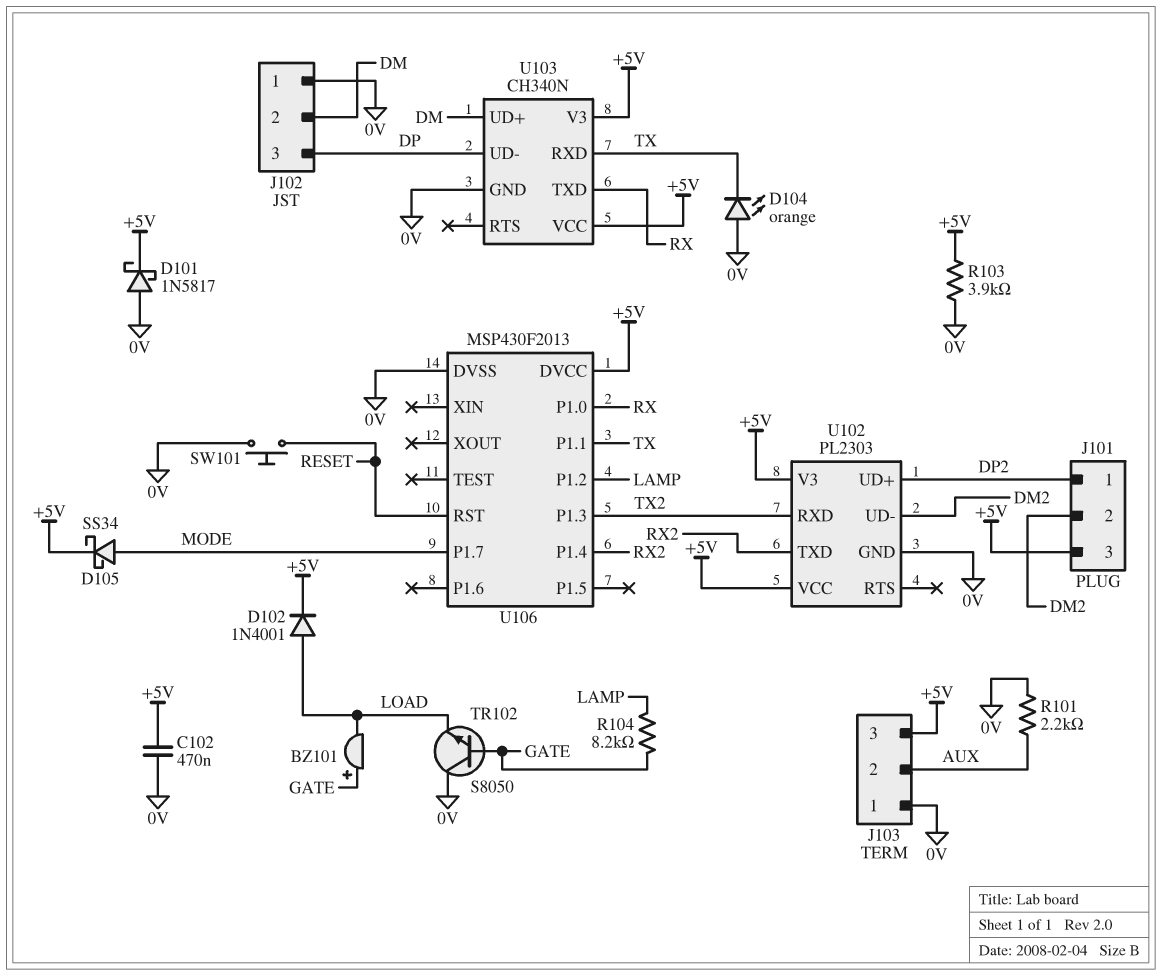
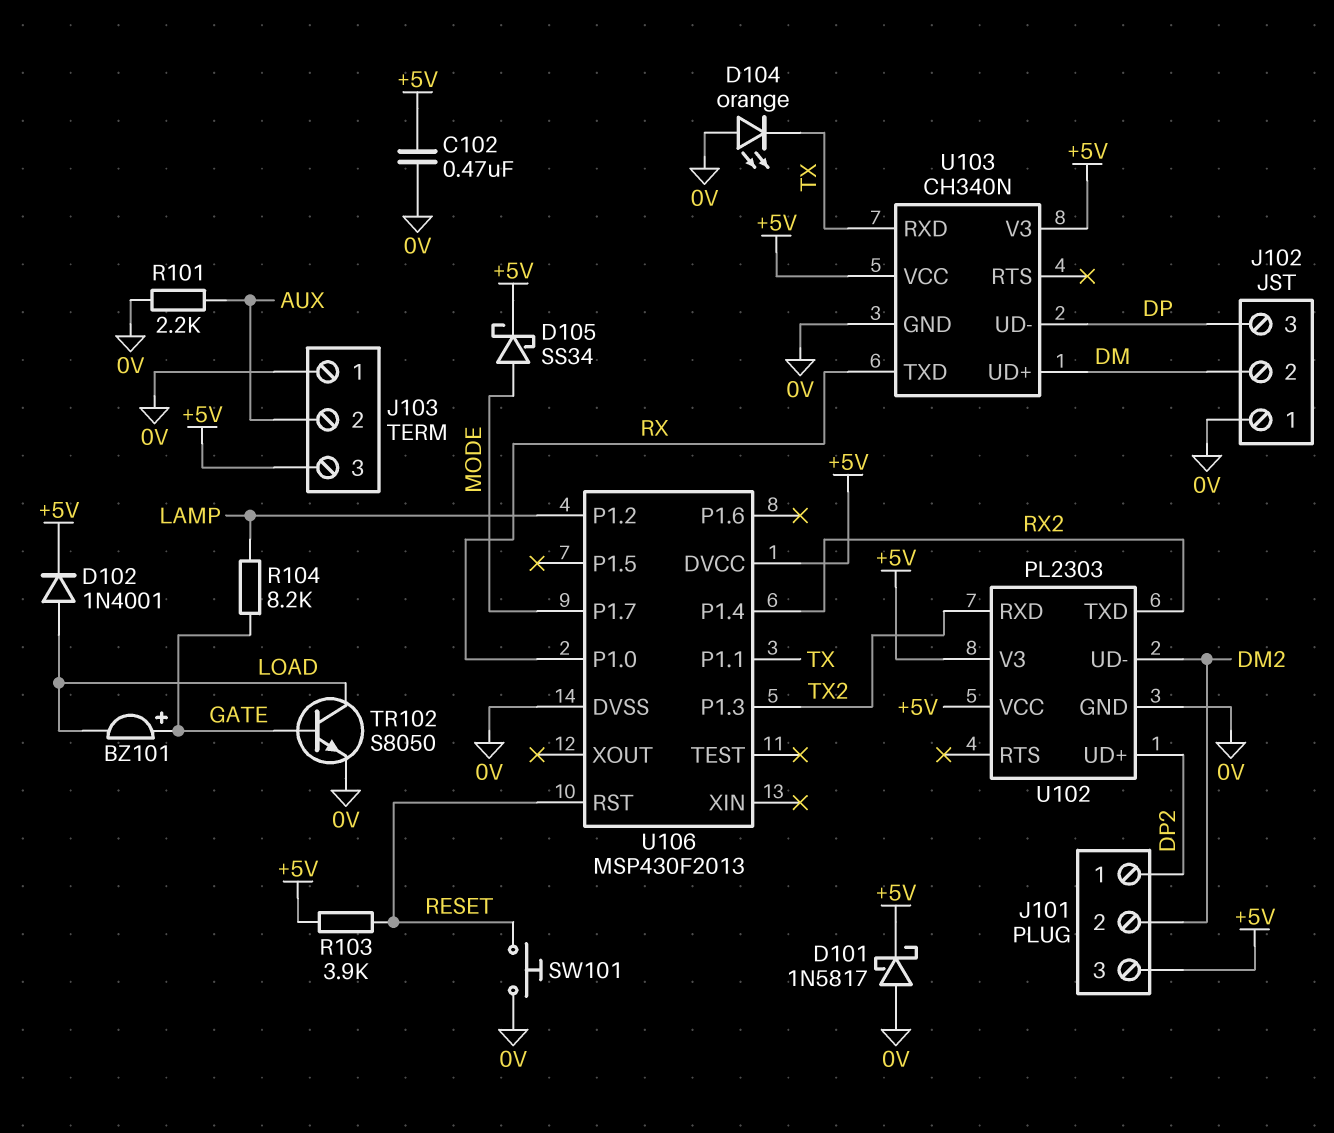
R103: 3.9k (+5V, 0V) -> 3.9k (+5V, RESET)
TR102: NPN S8050 (B GATE, C 0V, E LOAD) -> NPN S8050 (B GATE, C LOAD, E 0V)

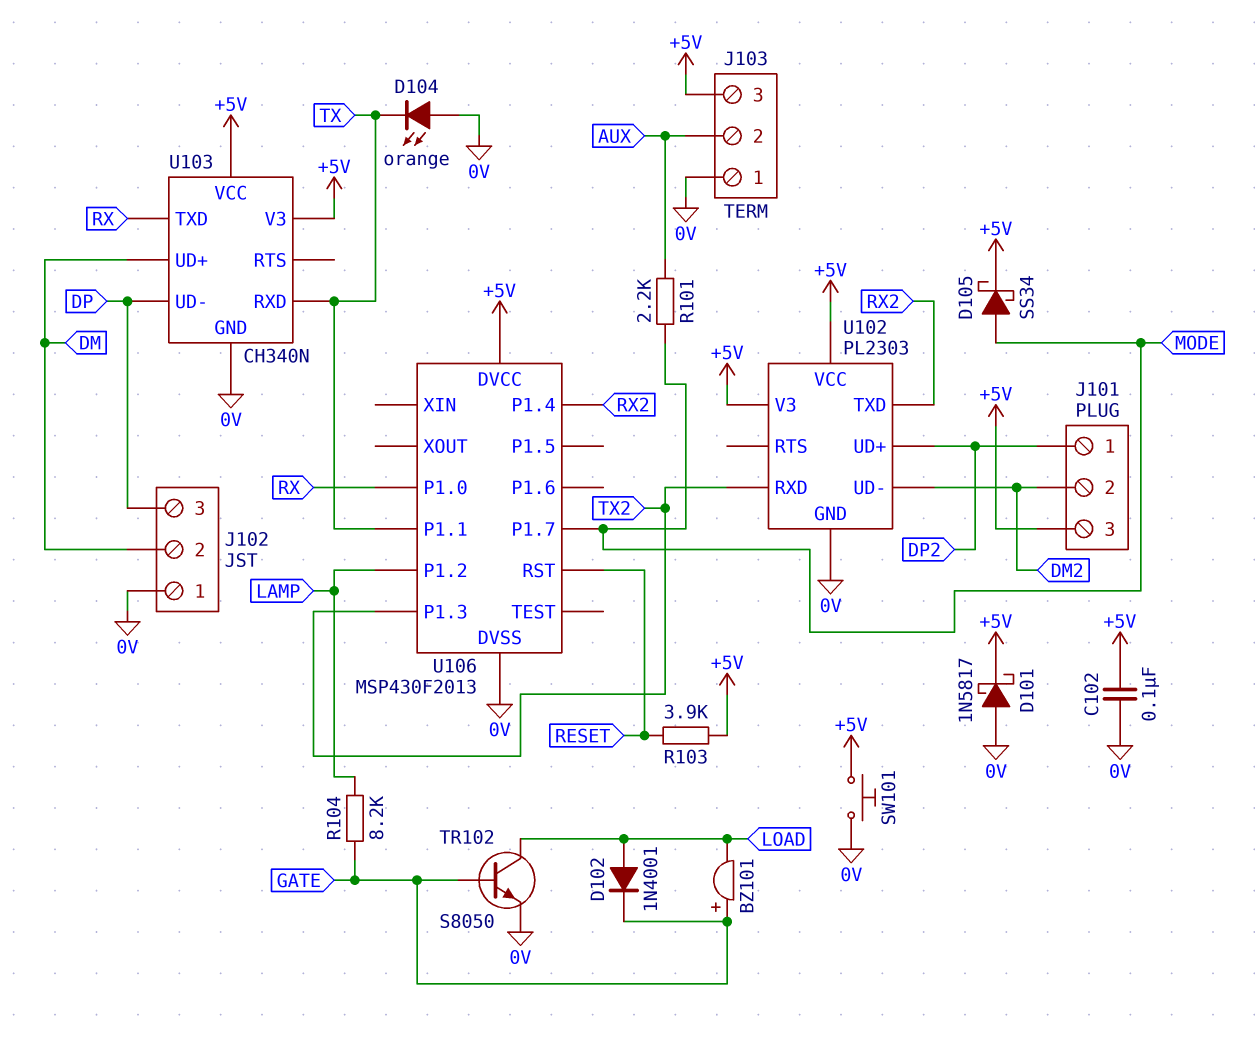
C102: 470nF (+5V, 0V) -> 100nF (+5V, 0V)
D102: diode 1N4001 (A LOAD, K +5V) -> diode 1N4001 (A LOAD, K GATE)
R101: 2.2k (0V, AUX) -> 2.2k (AUX, MODE)
SW101: button (0V, RESET) -> button (+5V, 0V)

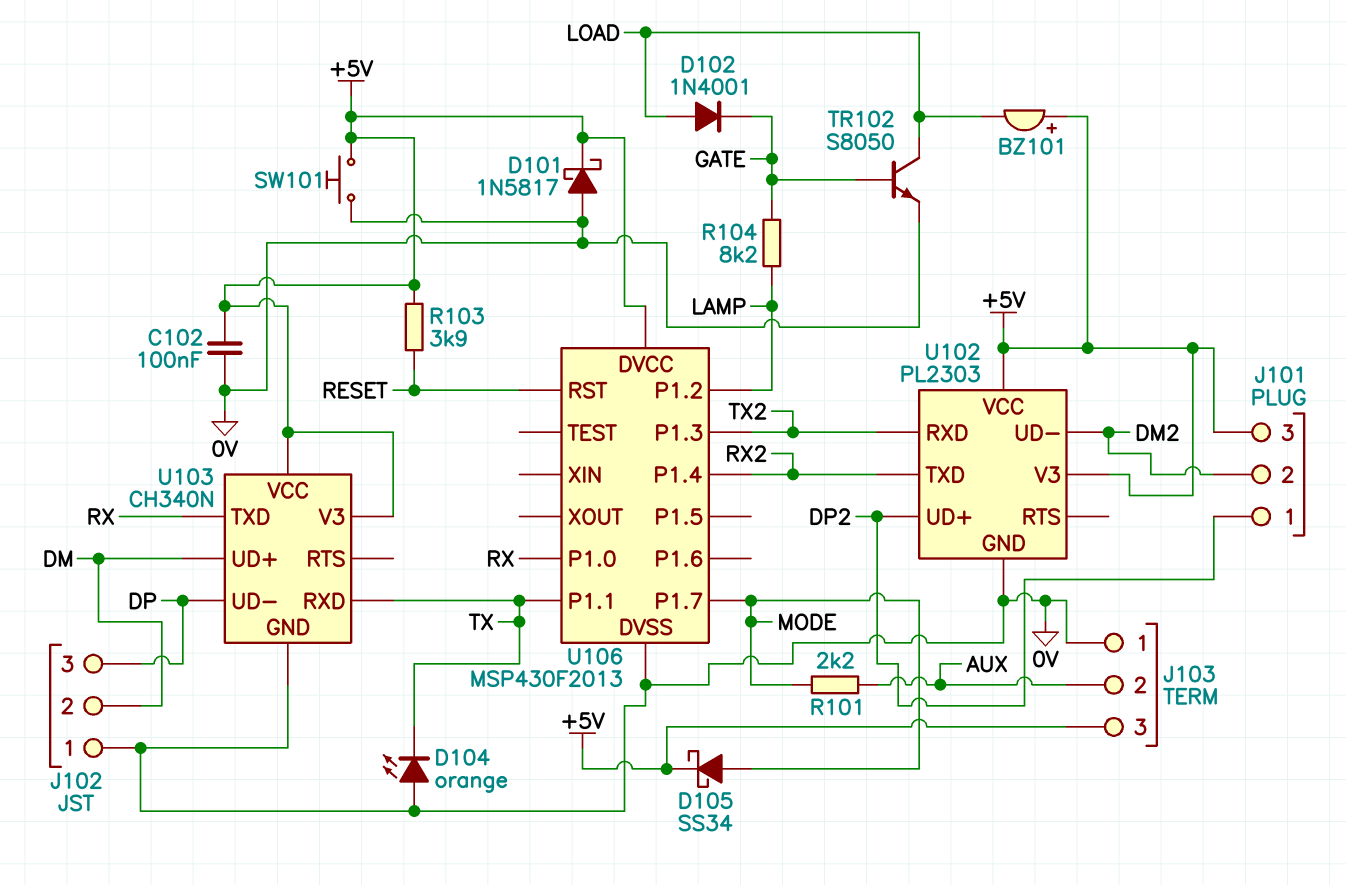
BZ101: buzzer (plus GATE, minus LOAD) -> buzzer (plus +5V, minus LOAD)

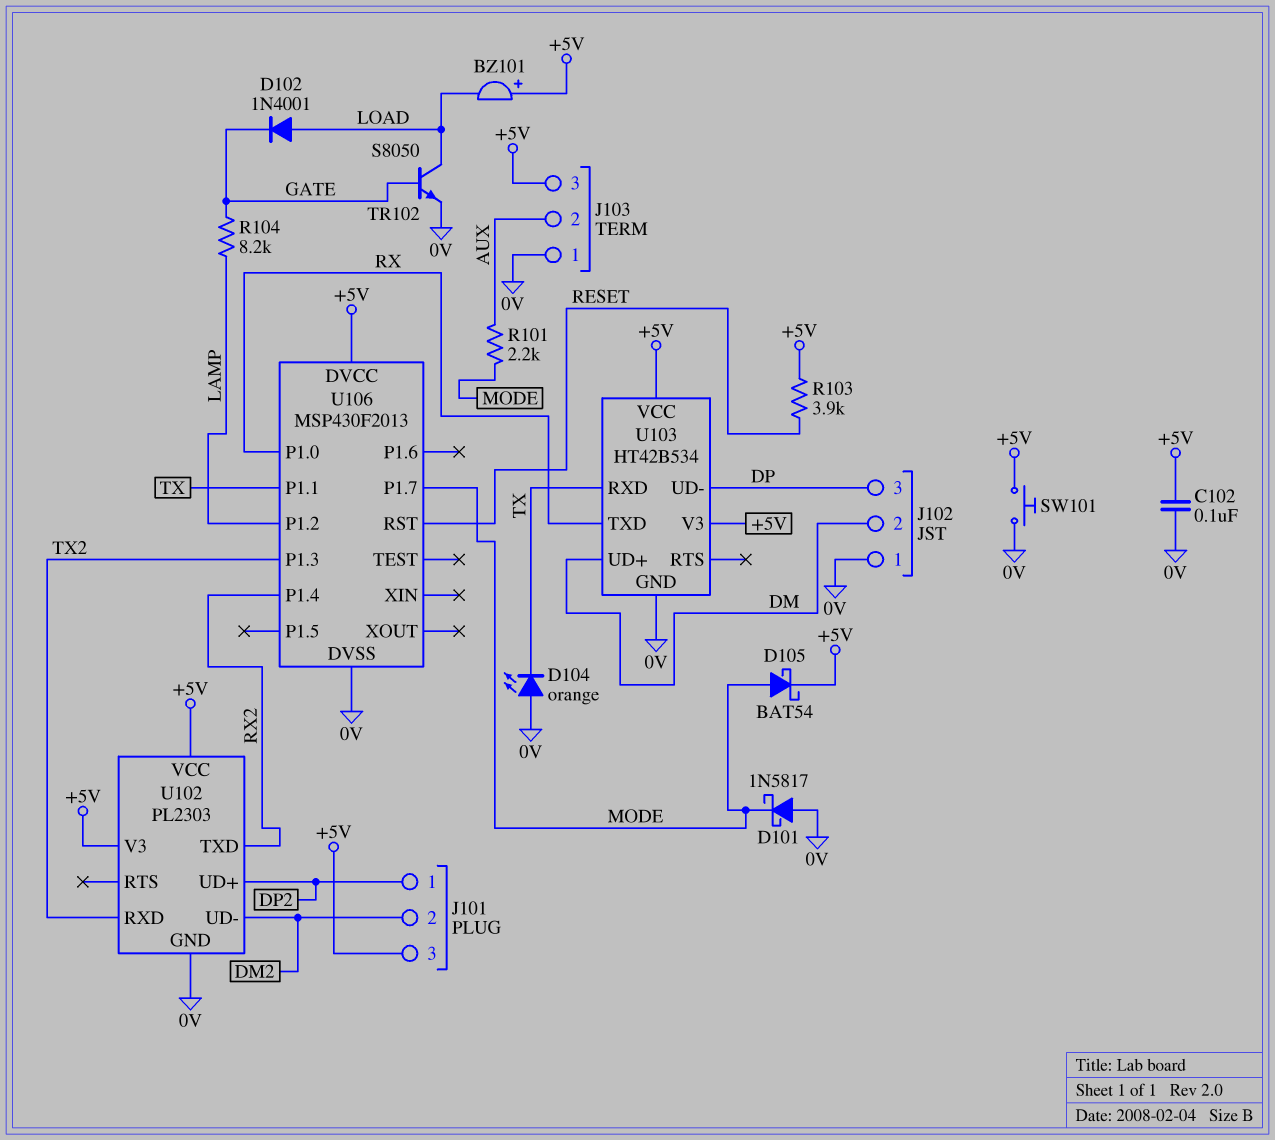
D101: schottky 1N5817 (A 0V, K +5V) -> schottky 1N5817 (A 0V, K MODE)
D105: schottky SS34 (A MODE, K +5V) -> schottky BAT54 (A MODE, K +5V)
U103: CH340N -> HT42B534

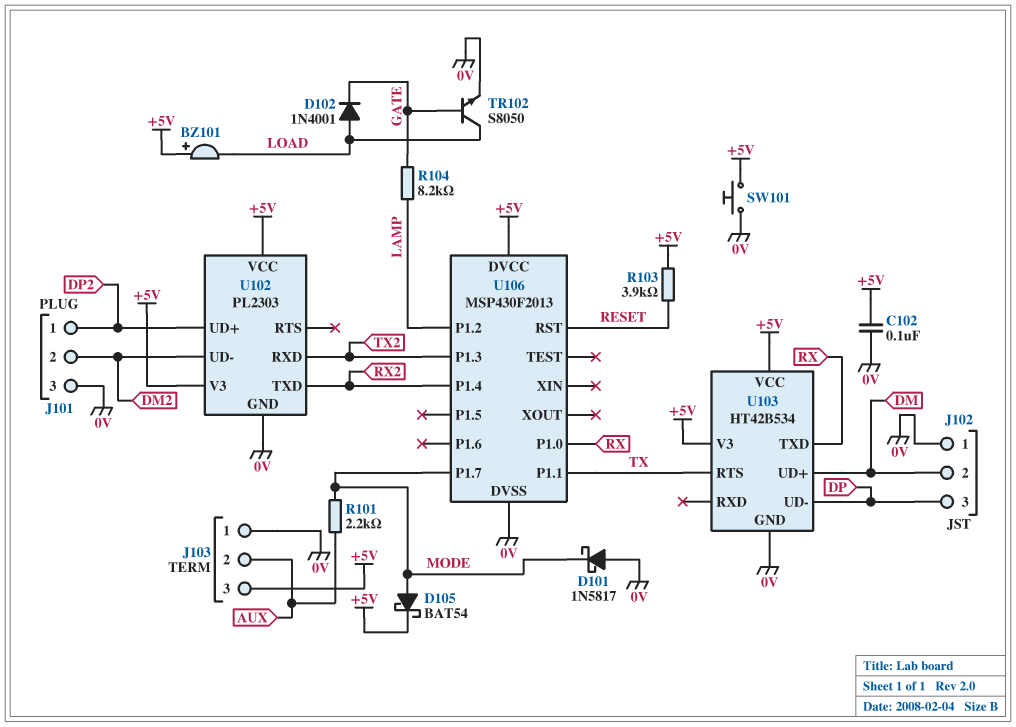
D104: LED orange (A 0V, K TX) -> none
J101 pin 3: +5V -> 0V
U103 pin RTS: none -> TX
U103 pin RXD: TX -> none

